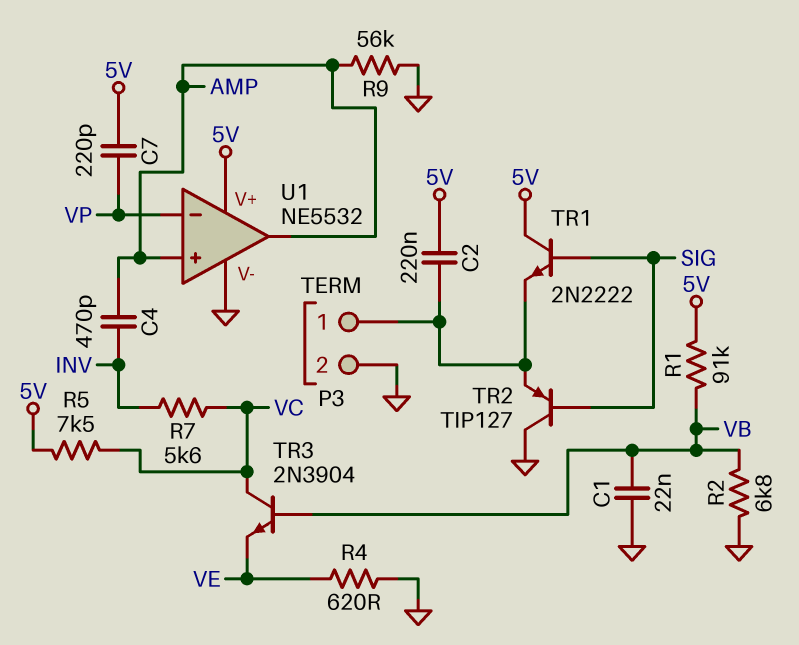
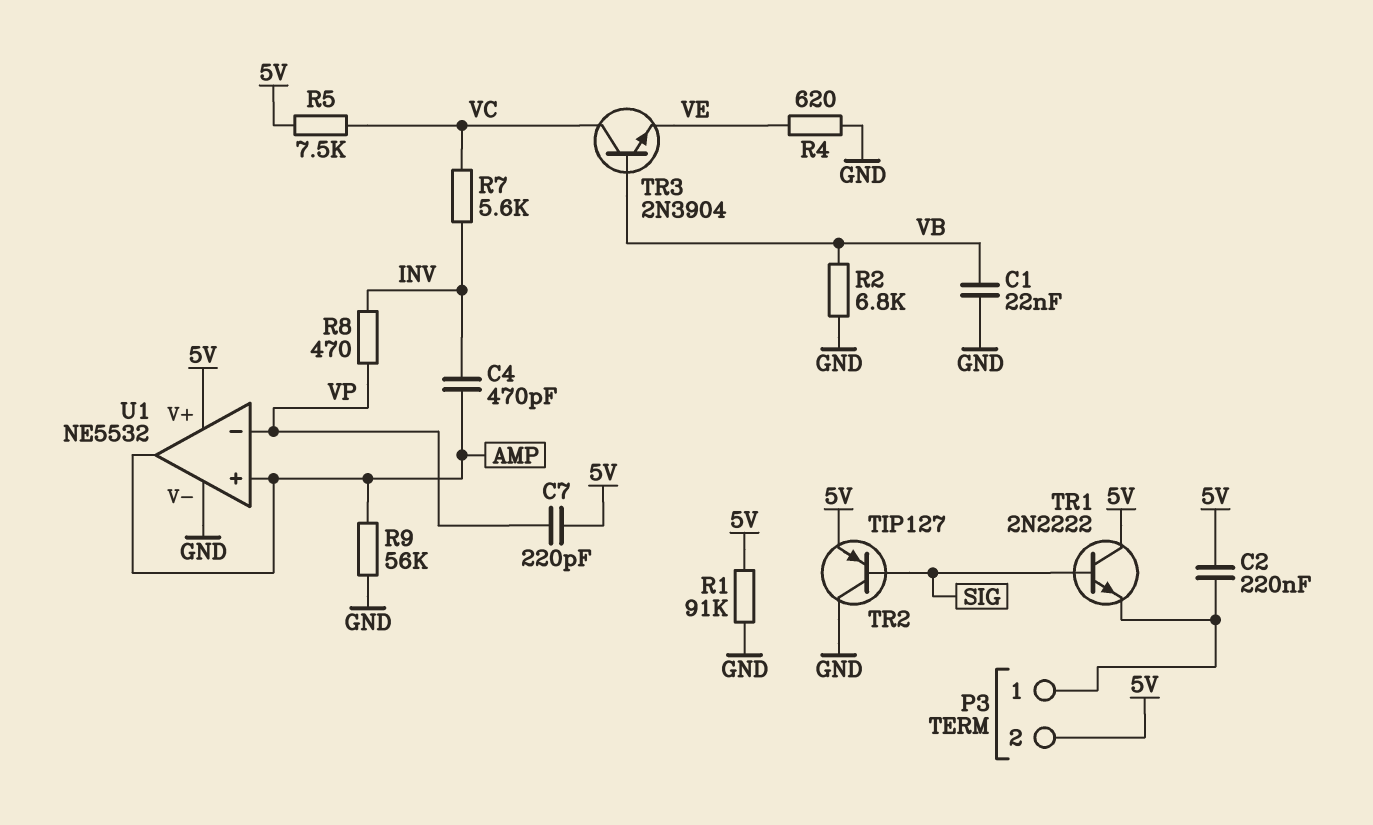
P3 pin 2: GND -> 5V
R1: 91k (5V, VB) -> 91k (5V, GND)
R8: none -> 470 (INV, VP)
TR2: PNP TIP127 (B SIG, C GND, E P3/1) -> PNP TIP127 (B SIG, C GND, E 5V)

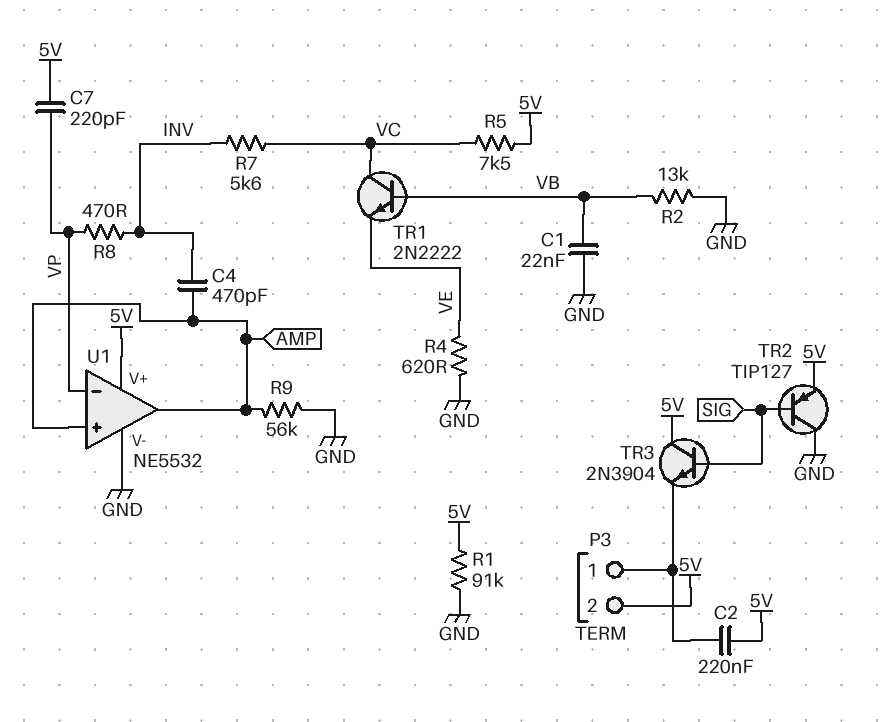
R2: 6.8k (GND, VB) -> 13k (GND, VB)
TR1: NPN 2N2222 (B SIG, C 5V, E P3/1) -> NPN 2N2222 (B VB, C VC, E VE)
TR3: NPN 2N3904 (B VB, C VC, E VE) -> NPN 2N3904 (B SIG, C 5V, E P3/1)

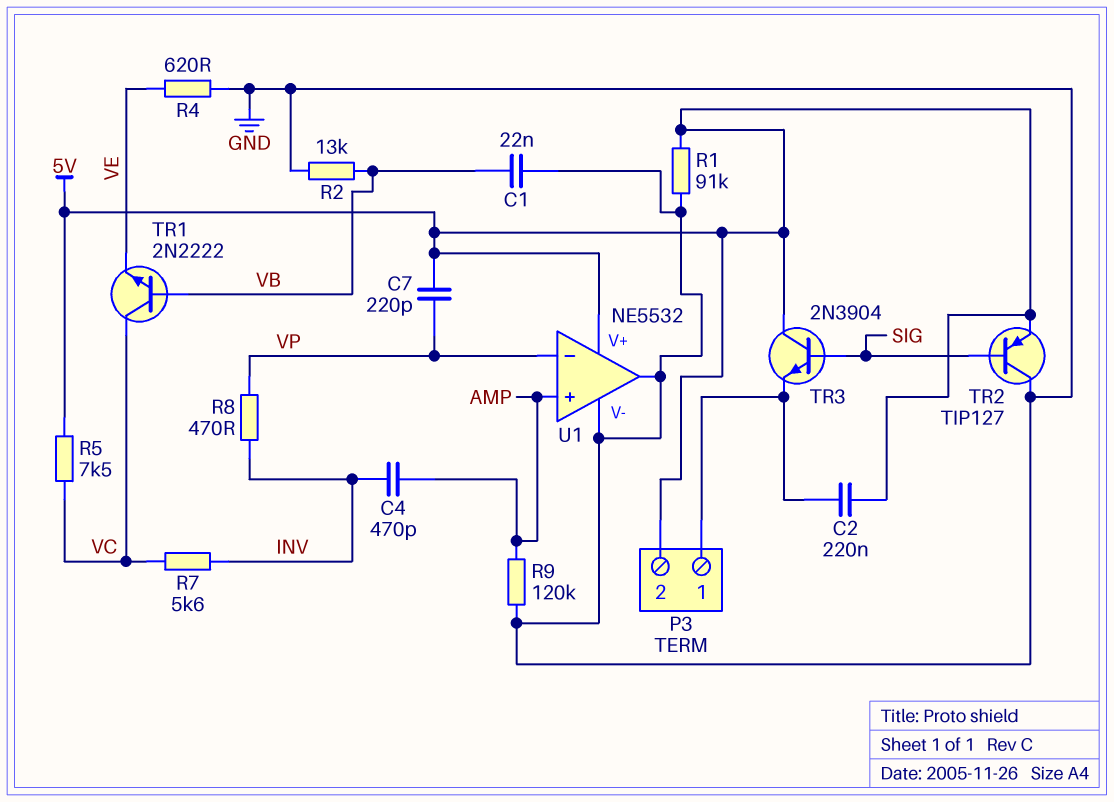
R9: 56k (AMP, GND) -> 120k (AMP, GND)
U1 pin out: AMP -> GND

